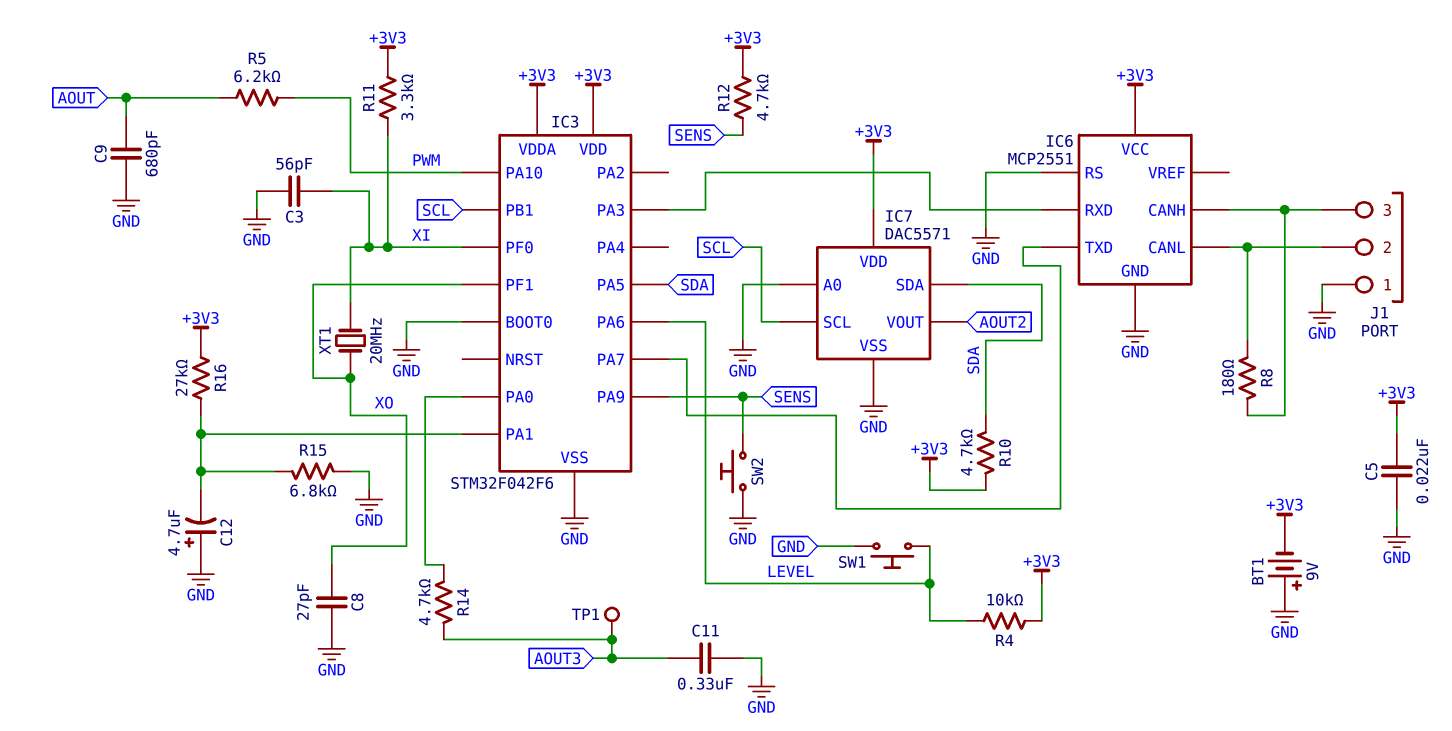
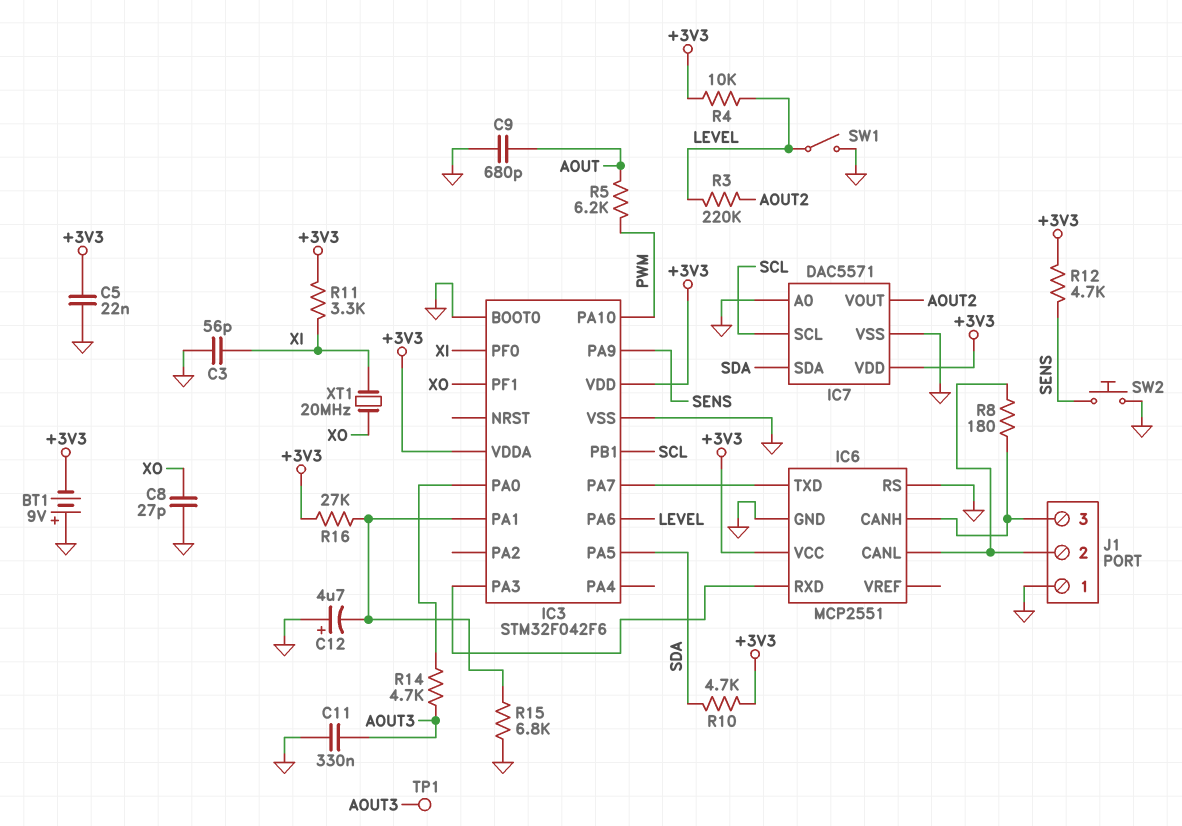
R3: none -> 220k (AOUT2, LEVEL)
SW1: button (GND, LEVEL) -> switch (GND, LEVEL)

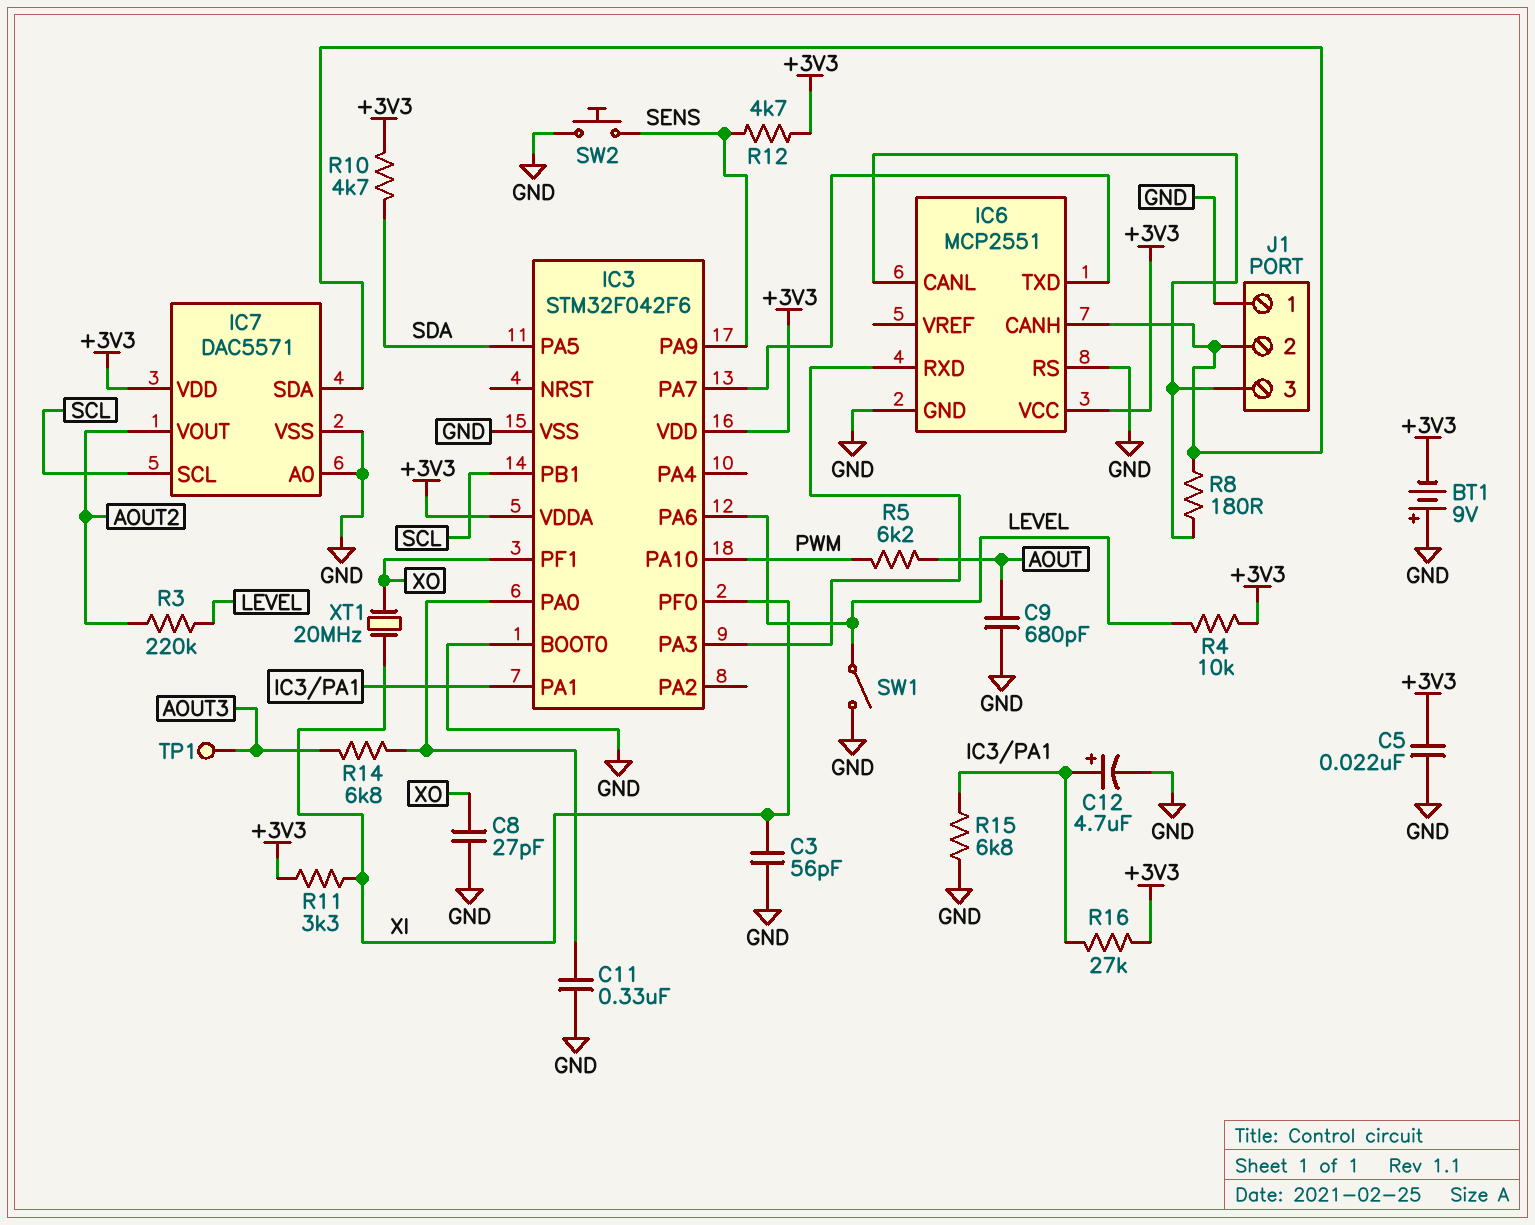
C11: 330nF (AOUT3, GND) -> 330nF (GND, IC3/PA0)
C12: 4.7uF (plus GND, minus IC3/PA1) -> 4.7uF (plus IC3/PA1, minus GND)
IC7 pin SDA: SDA -> IC6/CANH
J1 pin 2: IC6/CANL -> IC6/CANH
J1 pin 3: IC6/CANH -> IC6/CANL
R14: 4.7k (AOUT3, IC3/PA0) -> 6.8k (AOUT3, IC3/PA0)

